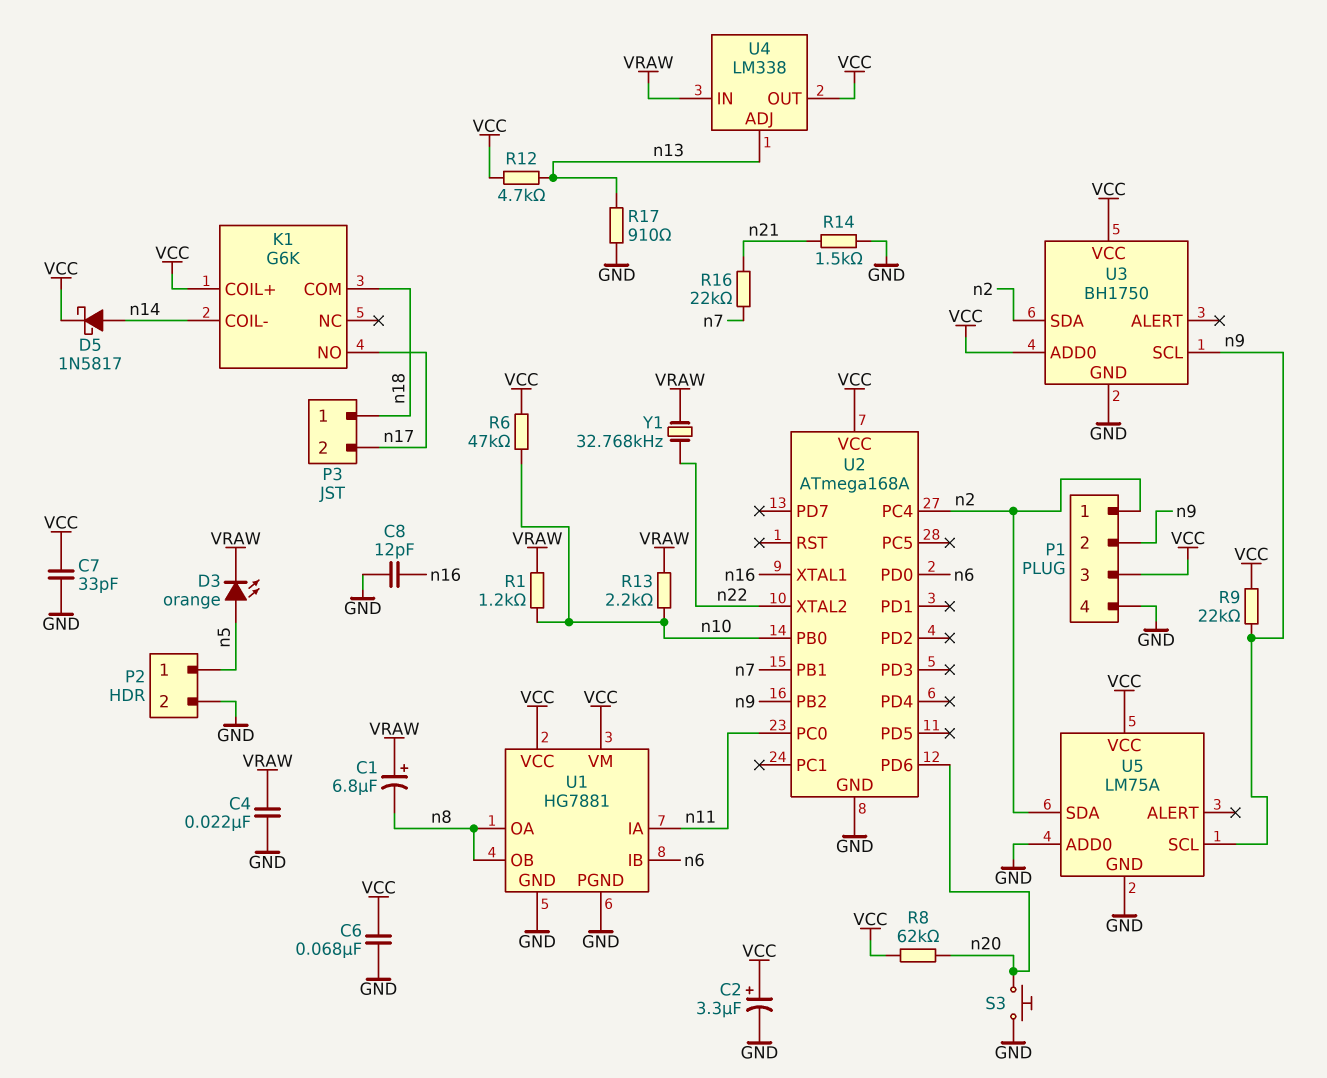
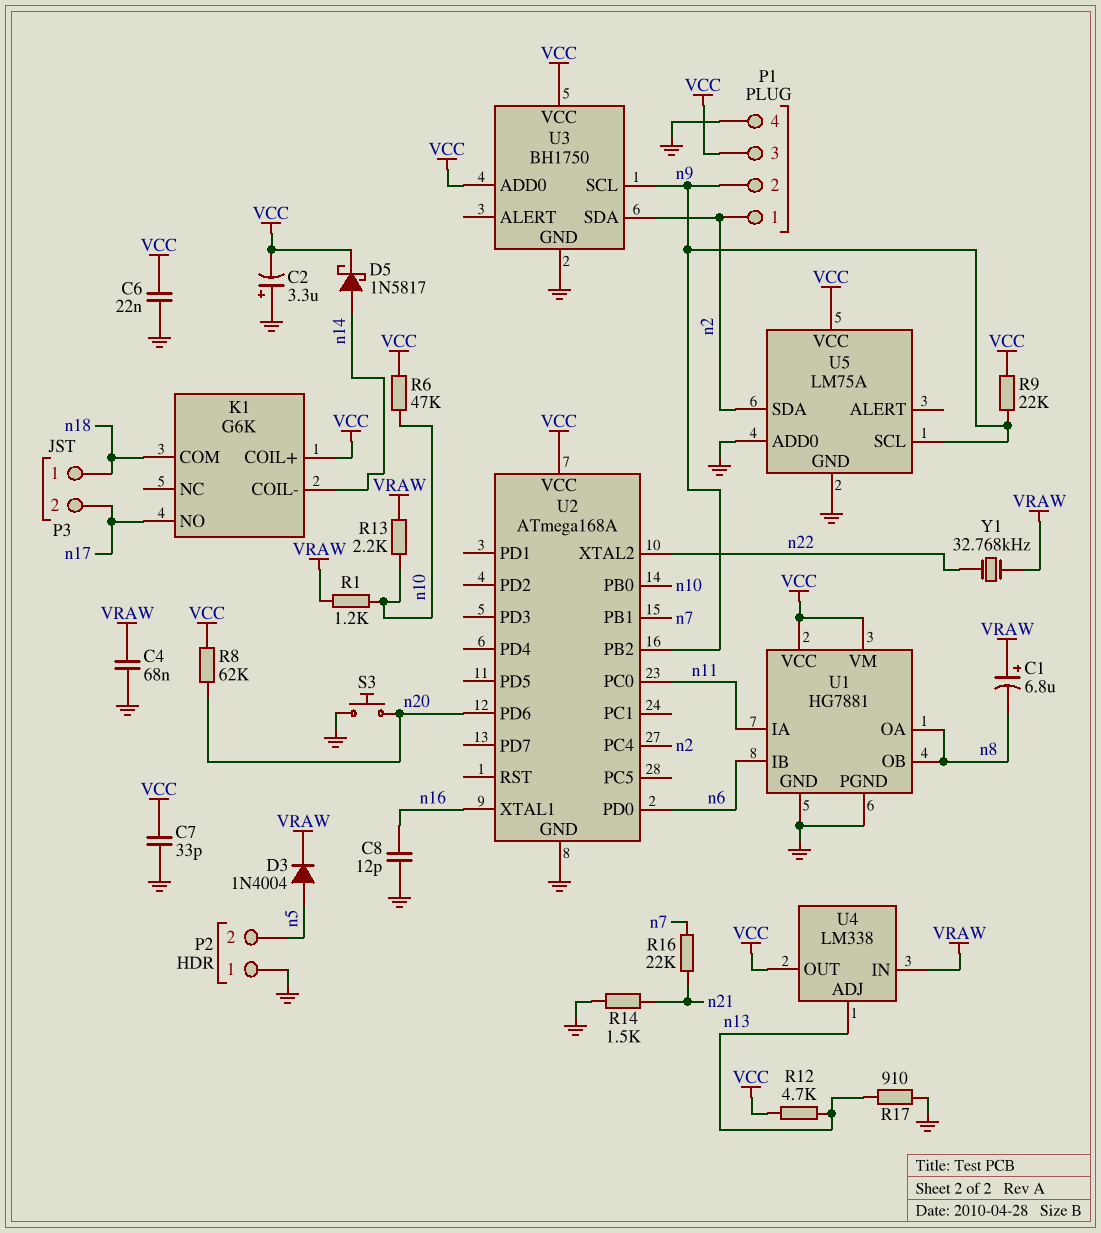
C2: 3.3uF (plus VCC, minus GND) -> 3.3uF (plus GND, minus VCC)
C4: 22nF (GND, VRAW) -> 68nF (GND, VRAW)
C6: 68nF (GND, VCC) -> 22nF (GND, VCC)
D3: LED orange (A n5, K VRAW) -> diode 1N4004 (A n5, K VRAW)
P2 pin 1: n5 -> GND
P2 pin 2: GND -> n5

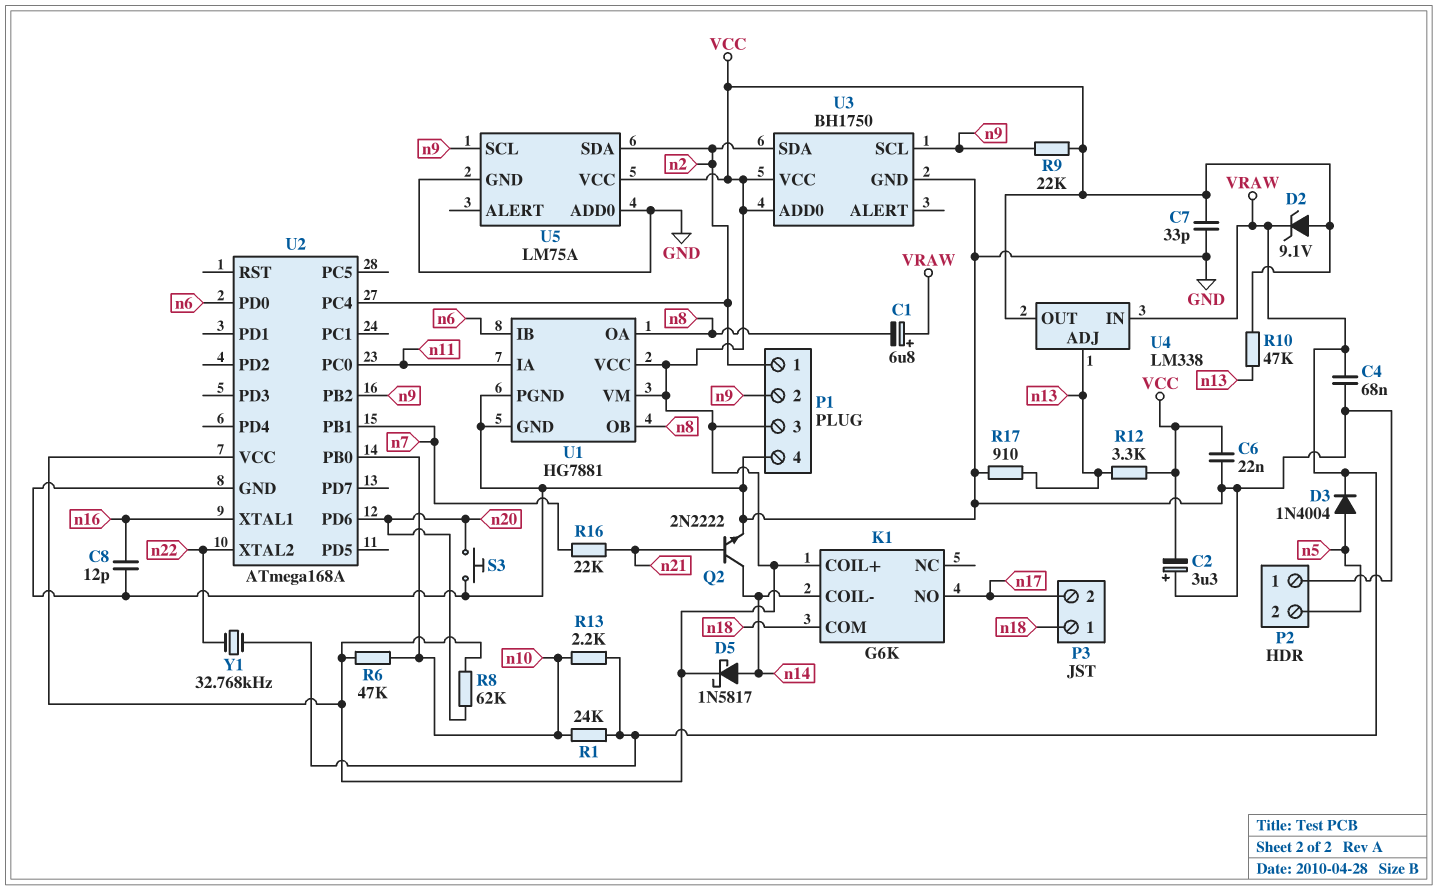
D2: none -> zener 9.1V (A VCC, K VRAW)
Q2: none -> NPN 2N2222 (B n21, C n14, E GND)
R1: 1.2k (VRAW, n10) -> 24k (VRAW, n10)
R10: none -> 47k (VCC, n13)
R12: 4.7k (VCC, n13) -> 3.3k (VCC, n13)
R14: 1.5k (GND, n21) -> none

